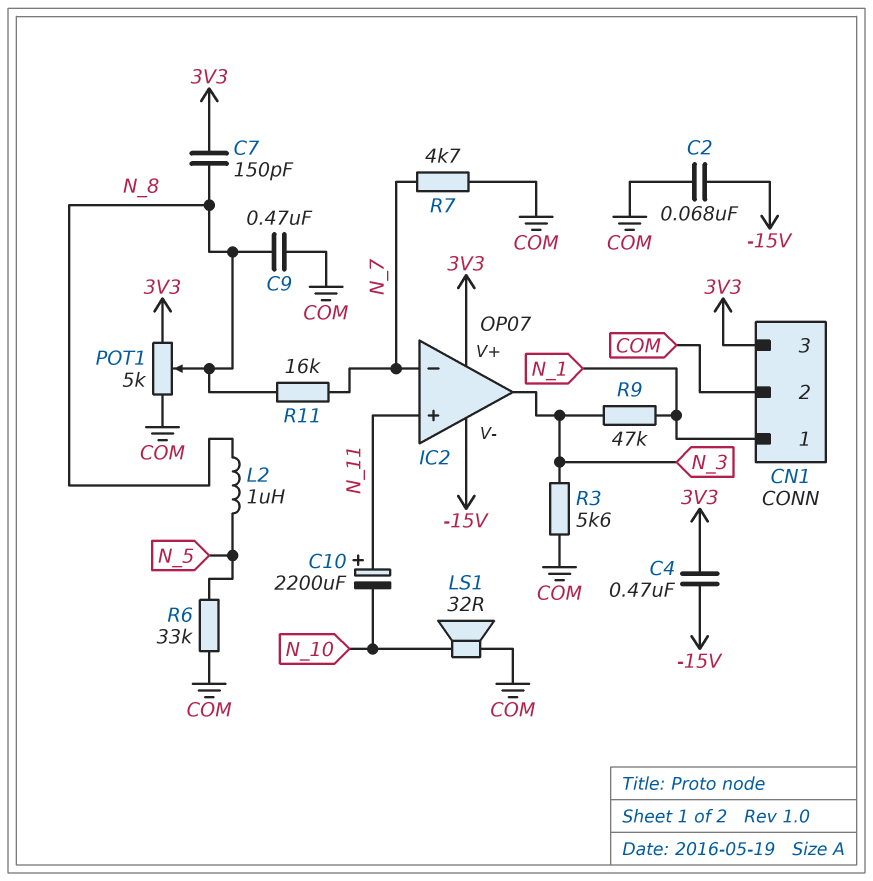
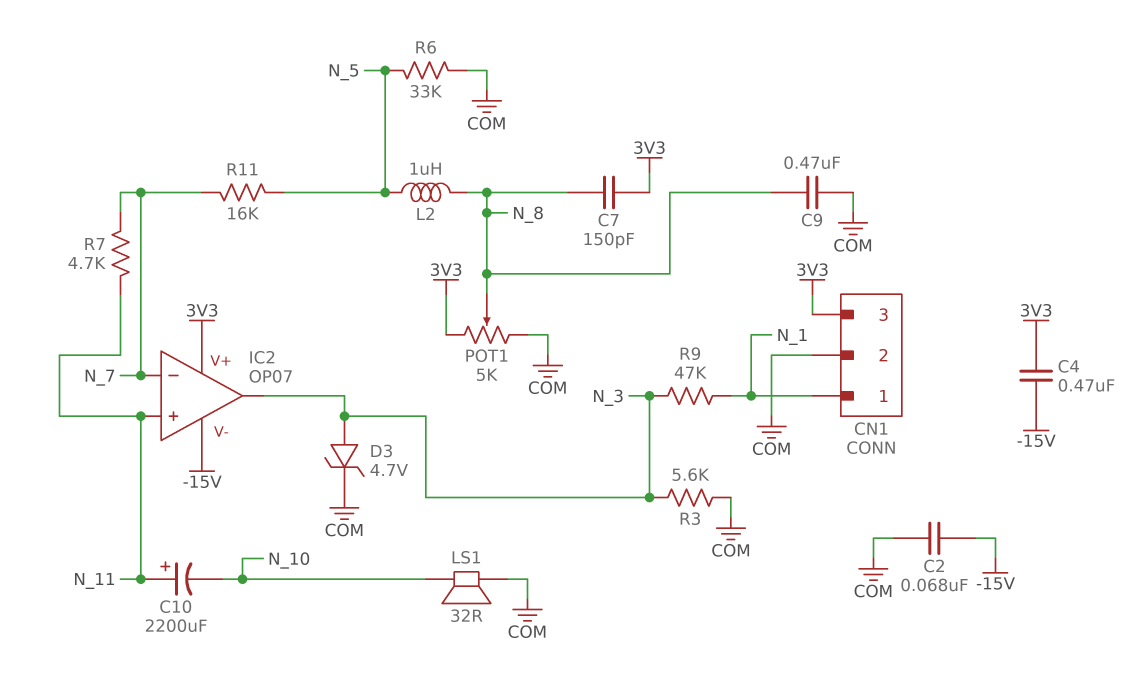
D3: none -> zener 4.7V (A N_3, K COM)
R7: 4.7k (COM, N_7) -> 4.7k (N_7, N_11)
R11: 16k (N_7, N_8) -> 16k (N_5, N_7)

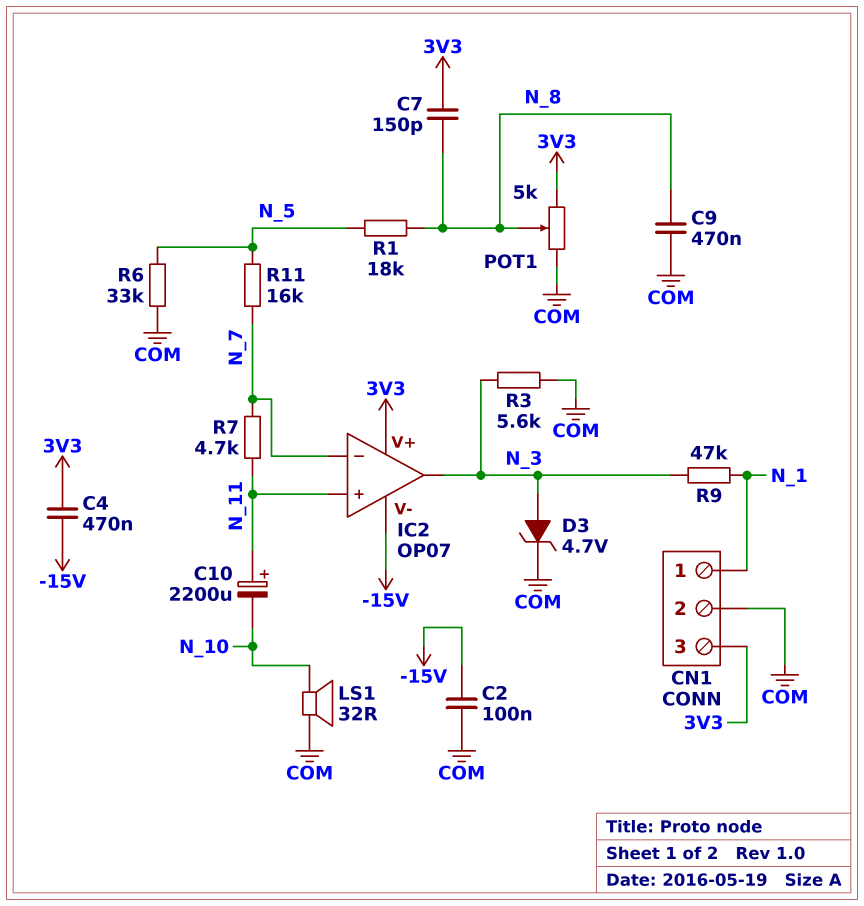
C2: 68nF (-15V, COM) -> 100nF (-15V, COM)
L2: 1uH (N_5, N_8) -> none
R1: none -> 18k (N_5, N_8)

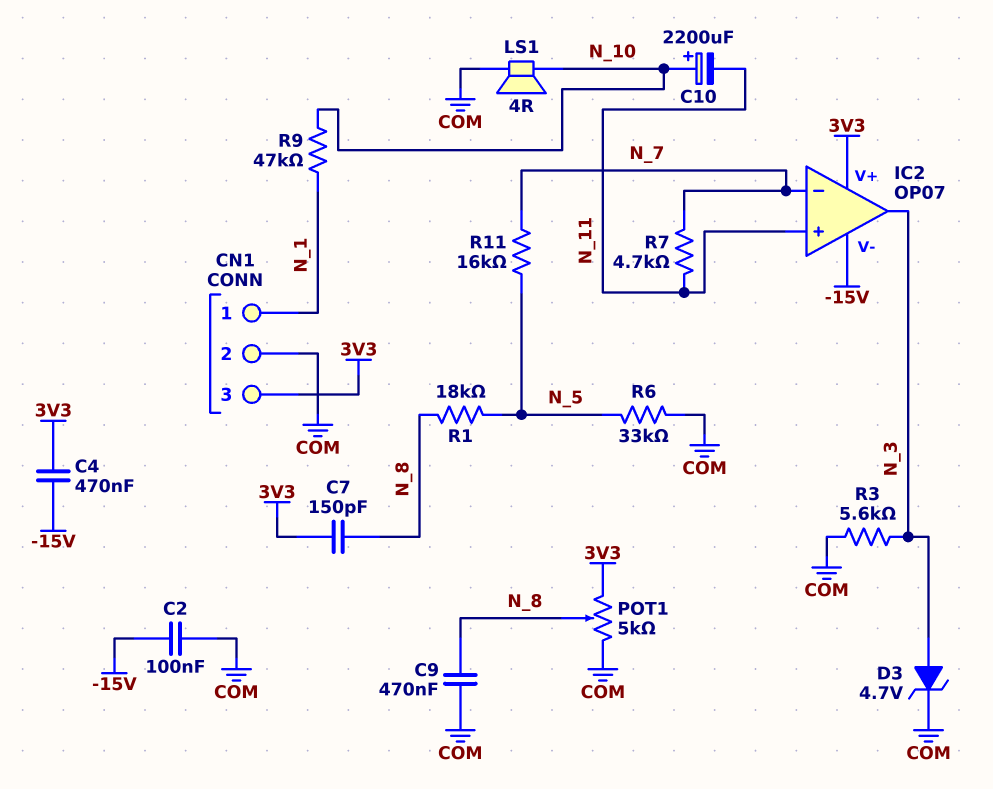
C10: 2200uF (plus N_11, minus N_10) -> 2200uF (plus N_10, minus N_11)
LS1: speaker 32R (COM, N_10) -> speaker 4R (COM, N_10)
R9: 47k (N_1, N_3) -> 47k (N_1, N_10)

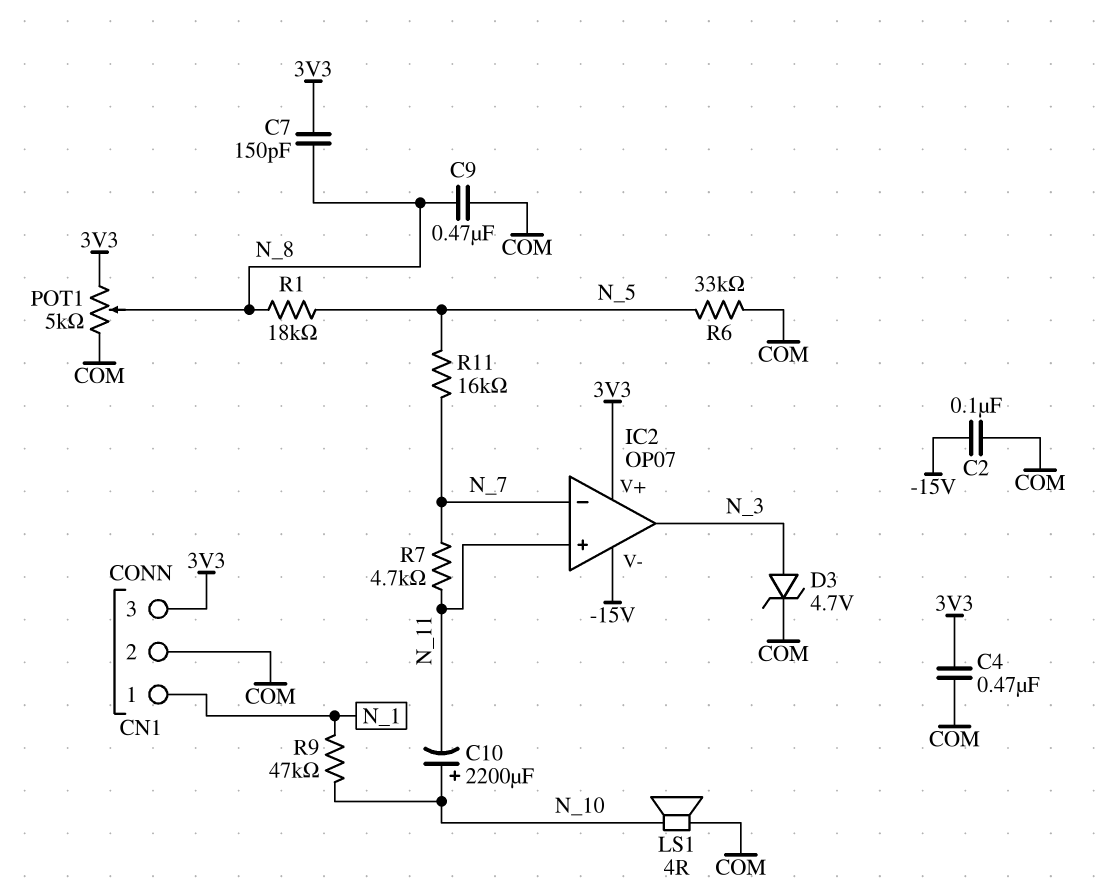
C4: 470nF (-15V, 3V3) -> 470nF (3V3, COM)
R3: 5.6k (COM, N_3) -> none

